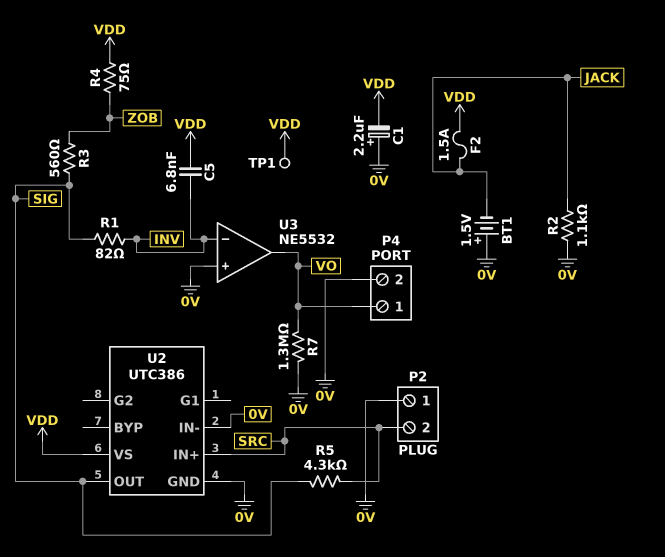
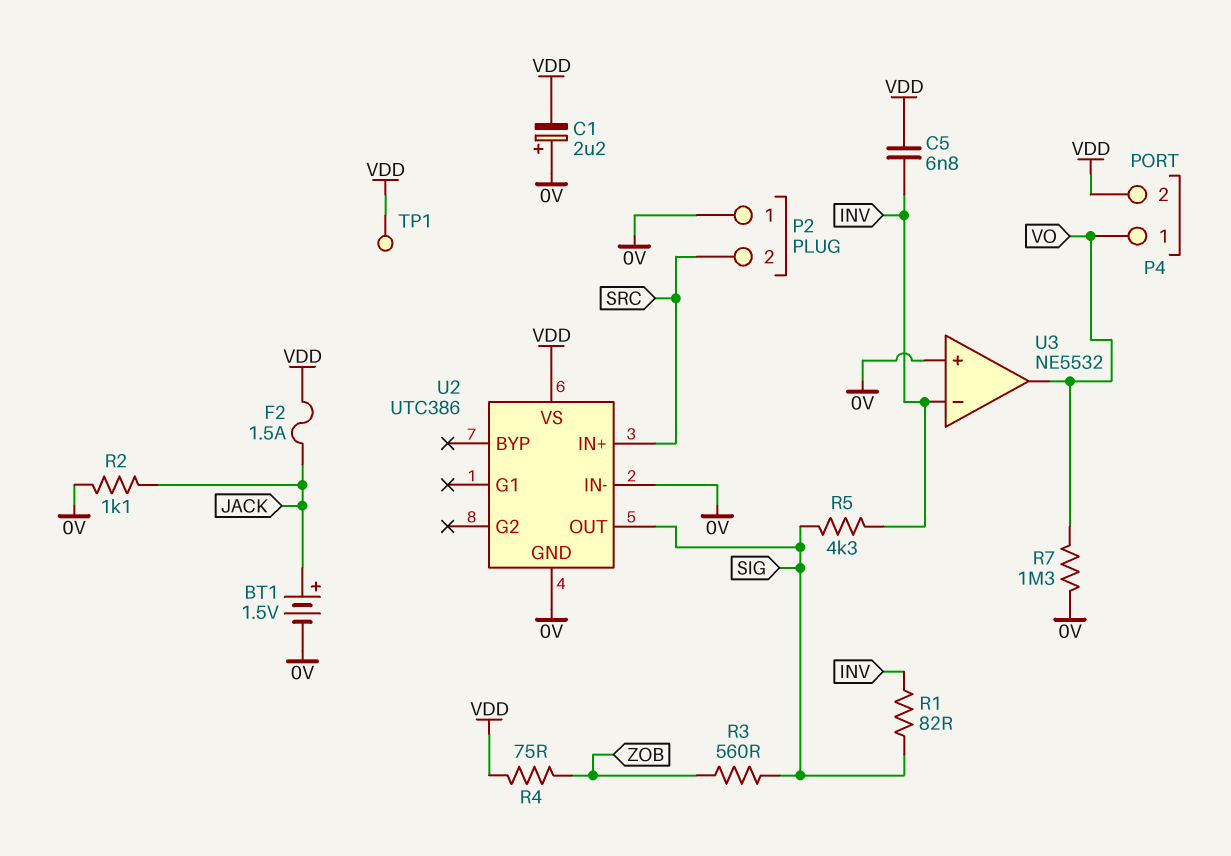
BT1: 1.5V (plus 0V, minus JACK) -> 1.5V (plus JACK, minus 0V)
P4 pin 2: 0V -> VDD
R5: 4.3k (SIG, SRC) -> 4.3k (INV, SIG)

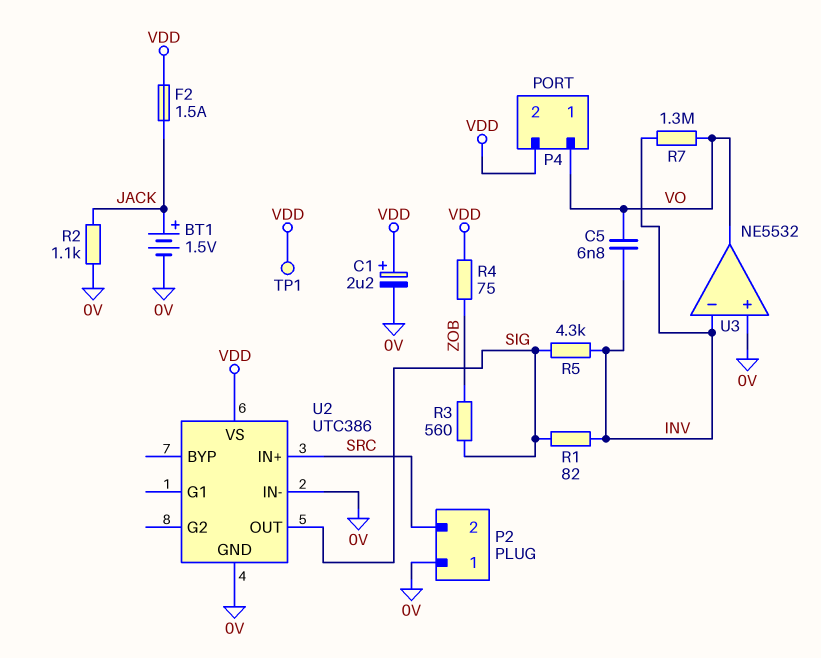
C1: 2.2uF (plus 0V, minus VDD) -> 2.2uF (plus VDD, minus 0V)
C5: 6.8nF (INV, VDD) -> 6.8nF (INV, VO)
R7: 1.3M (0V, VO) -> 1.3M (INV, VO)

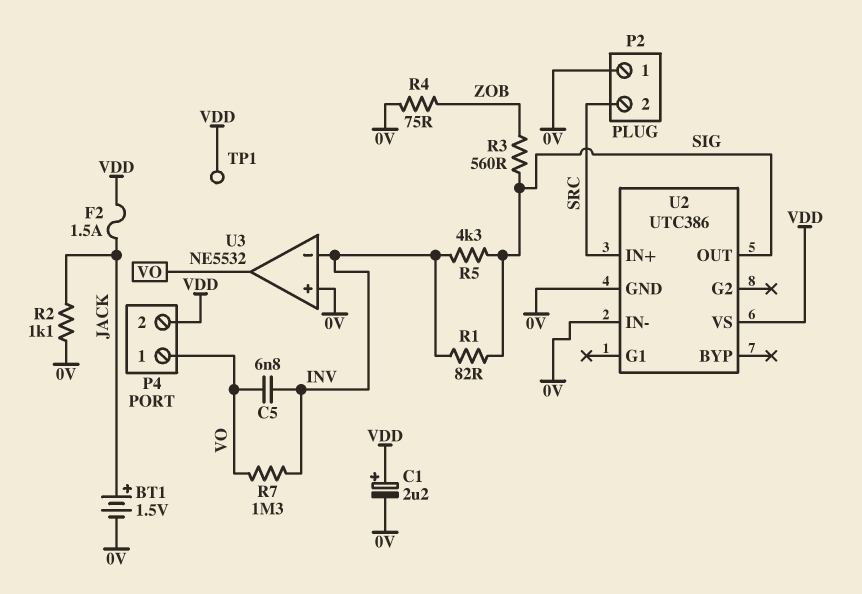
R4: 75 (VDD, ZOB) -> 75 (0V, ZOB)

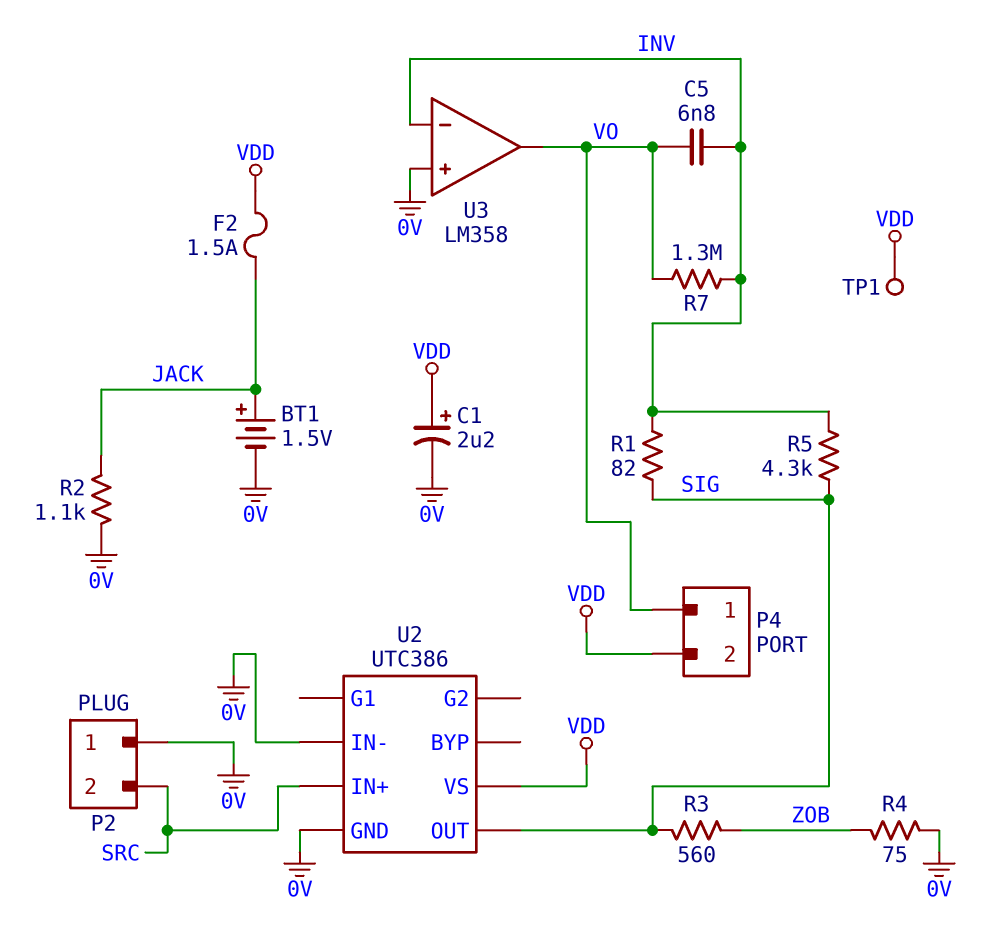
U3: NE5532 -> LM358

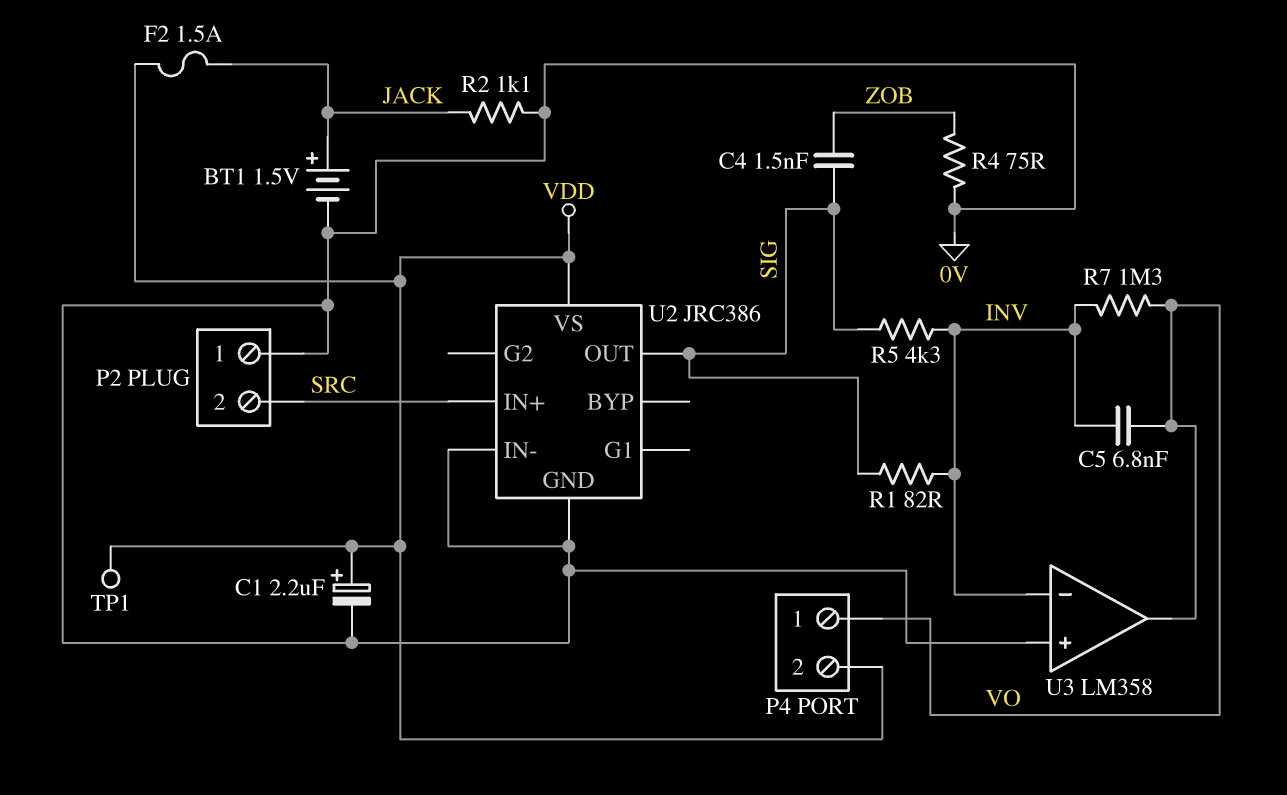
C4: none -> 1.5nF (SIG, ZOB)
R3: 560 (SIG, ZOB) -> none
U2: UTC386 -> JRC386

